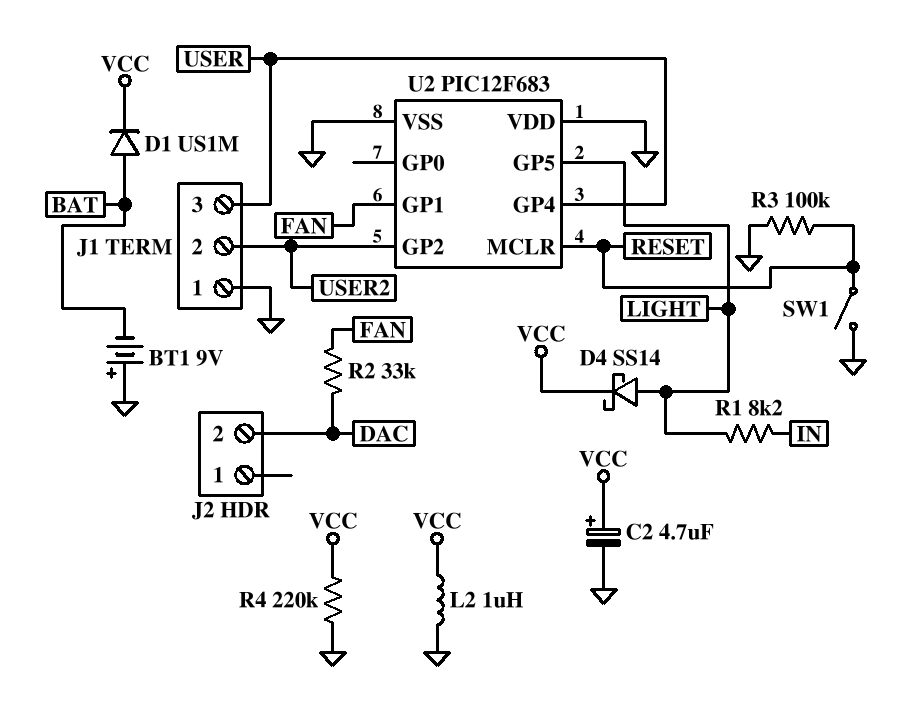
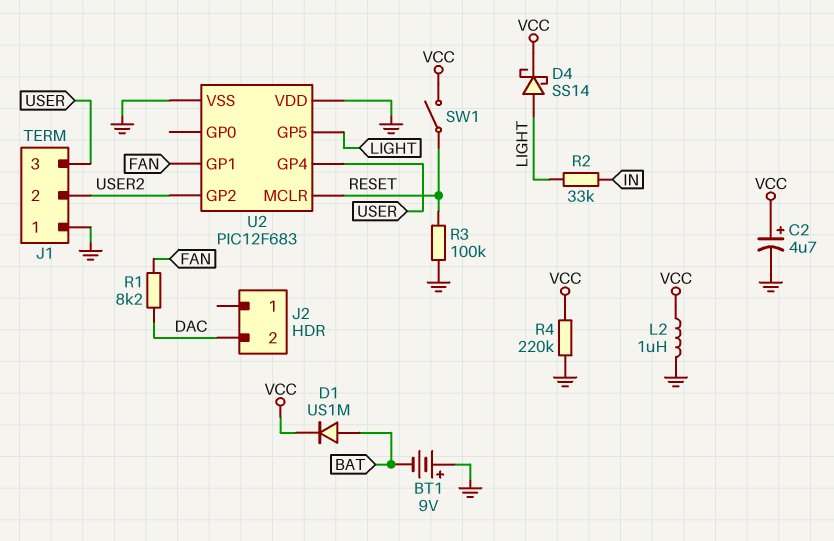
R1: 8.2k (IN, LIGHT) -> 8.2k (DAC, FAN)
R2: 33k (DAC, FAN) -> 33k (IN, LIGHT)
SW1: switch (GND, RESET) -> switch (RESET, VCC)

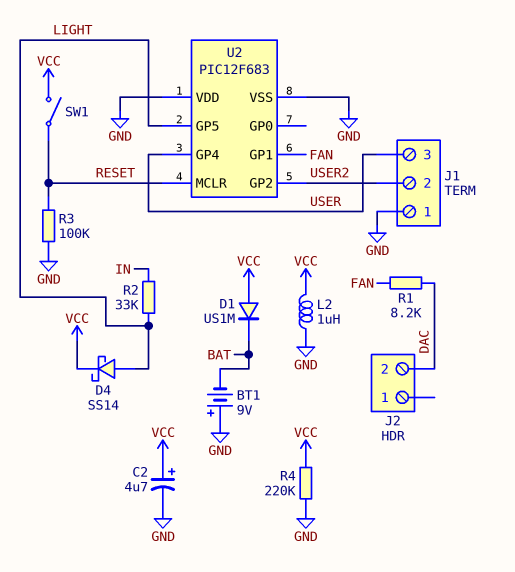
D1: diode US1M (A BAT, K VCC) -> diode US1M (A VCC, K BAT)

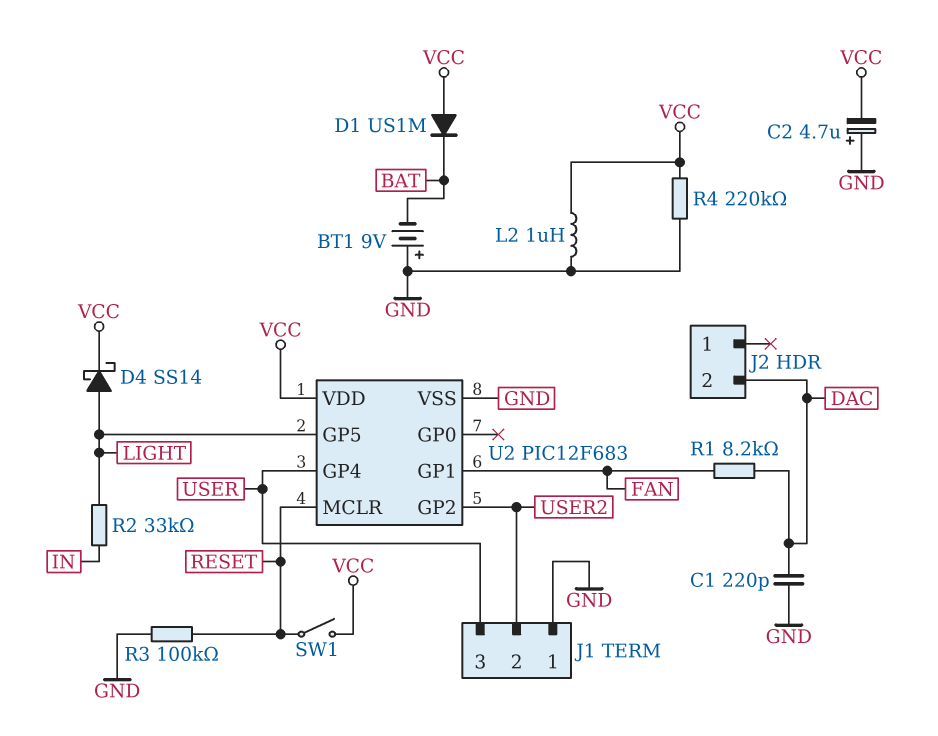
C1: none -> 220pF (DAC, GND)
C2: 4.7uF (plus VCC, minus GND) -> 4.7uF (plus GND, minus VCC)
U2 pin VDD: GND -> VCC

